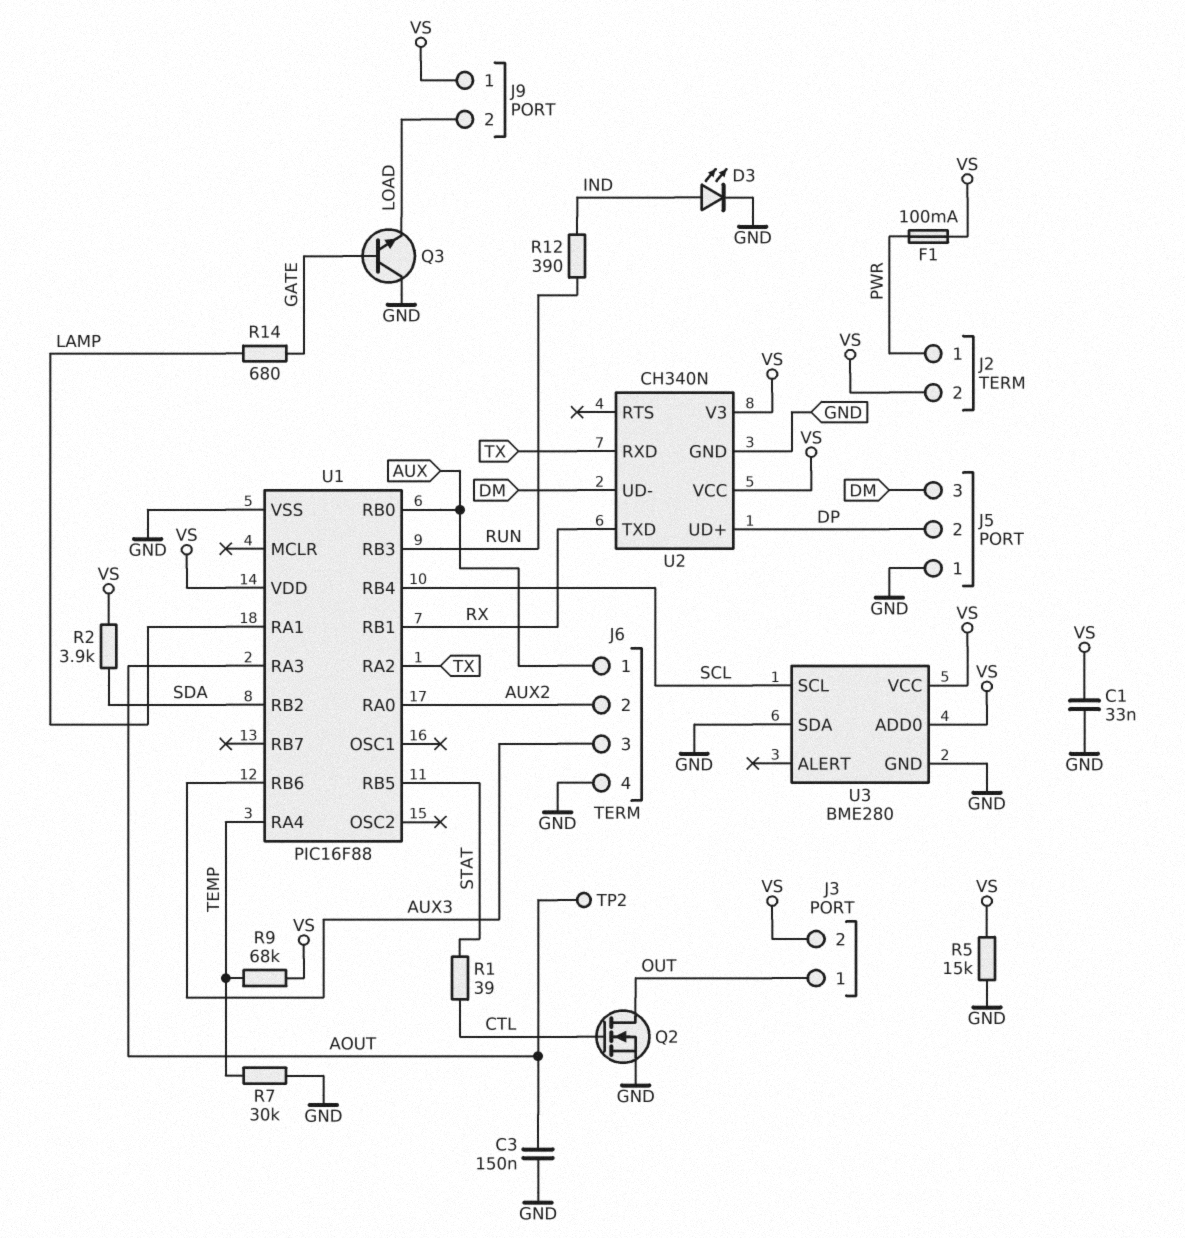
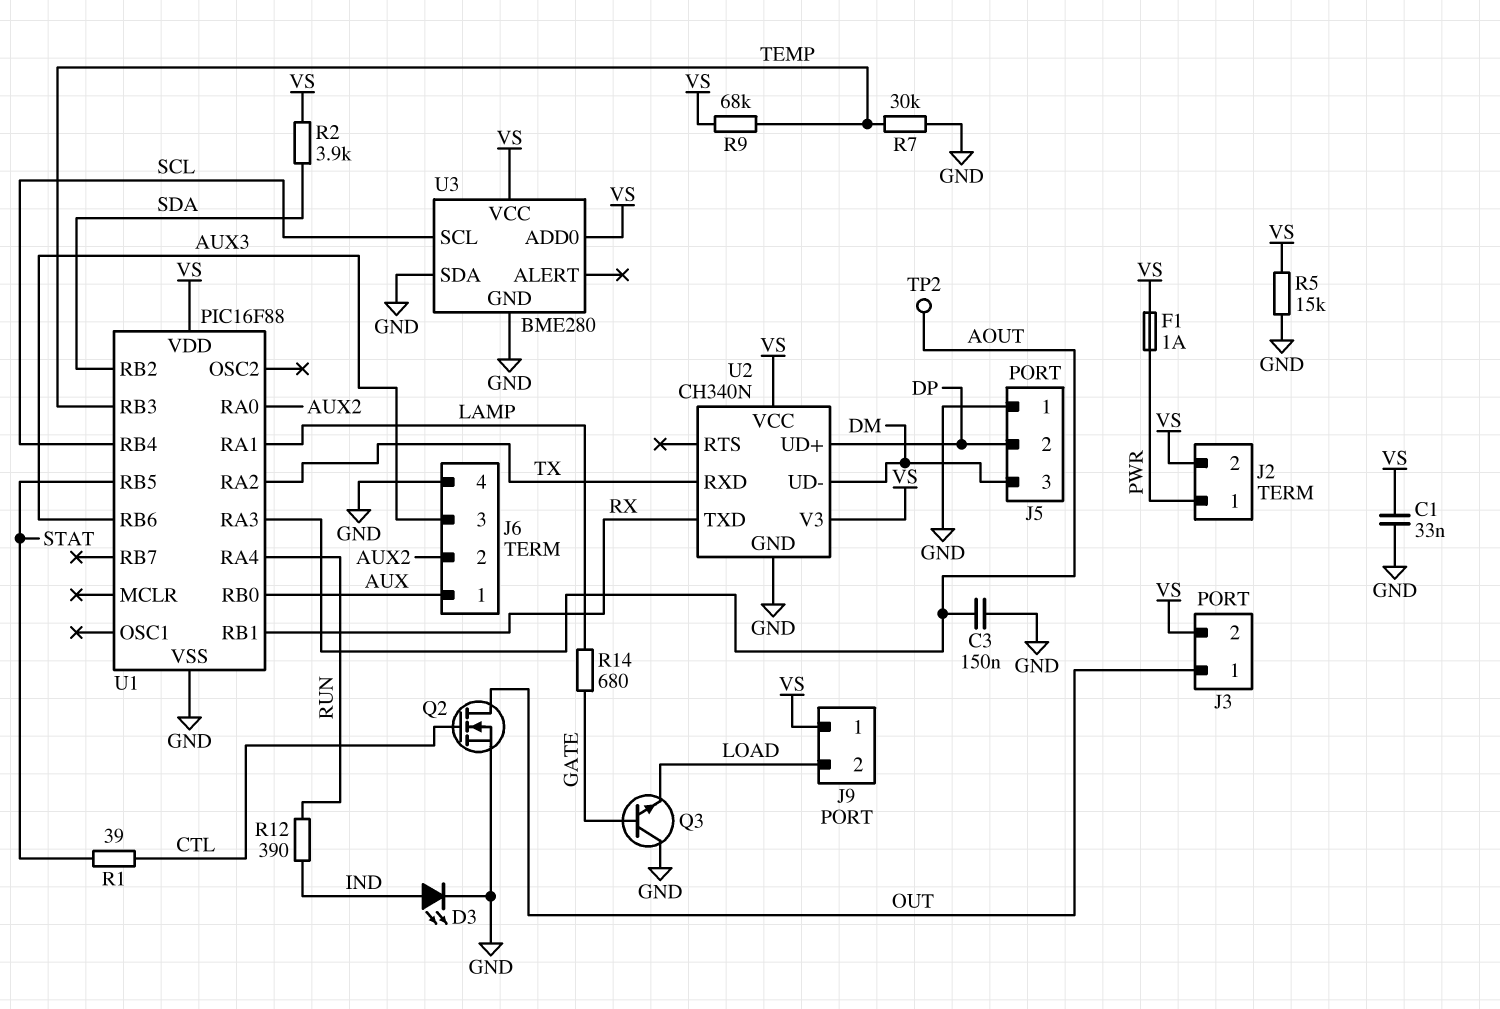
F1: 100mA (PWR, VS) -> 1A (PWR, VS)
U1 pin RA4: TEMP -> RUN
U1 pin RB3: RUN -> TEMP

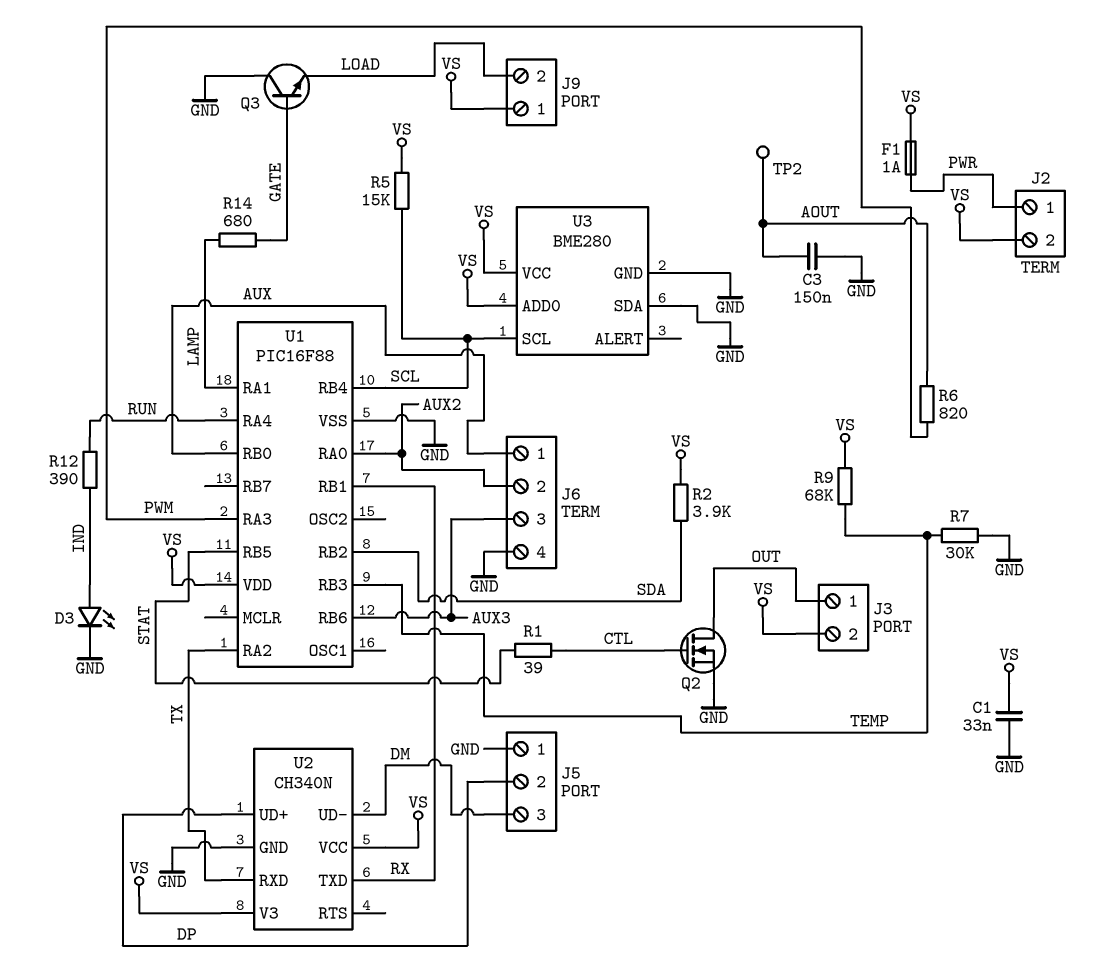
R5: 15k (GND, VS) -> 15k (SCL, VS)
R6: none -> 820 (AOUT, PWM)
U1 pin RA3: AOUT -> PWM

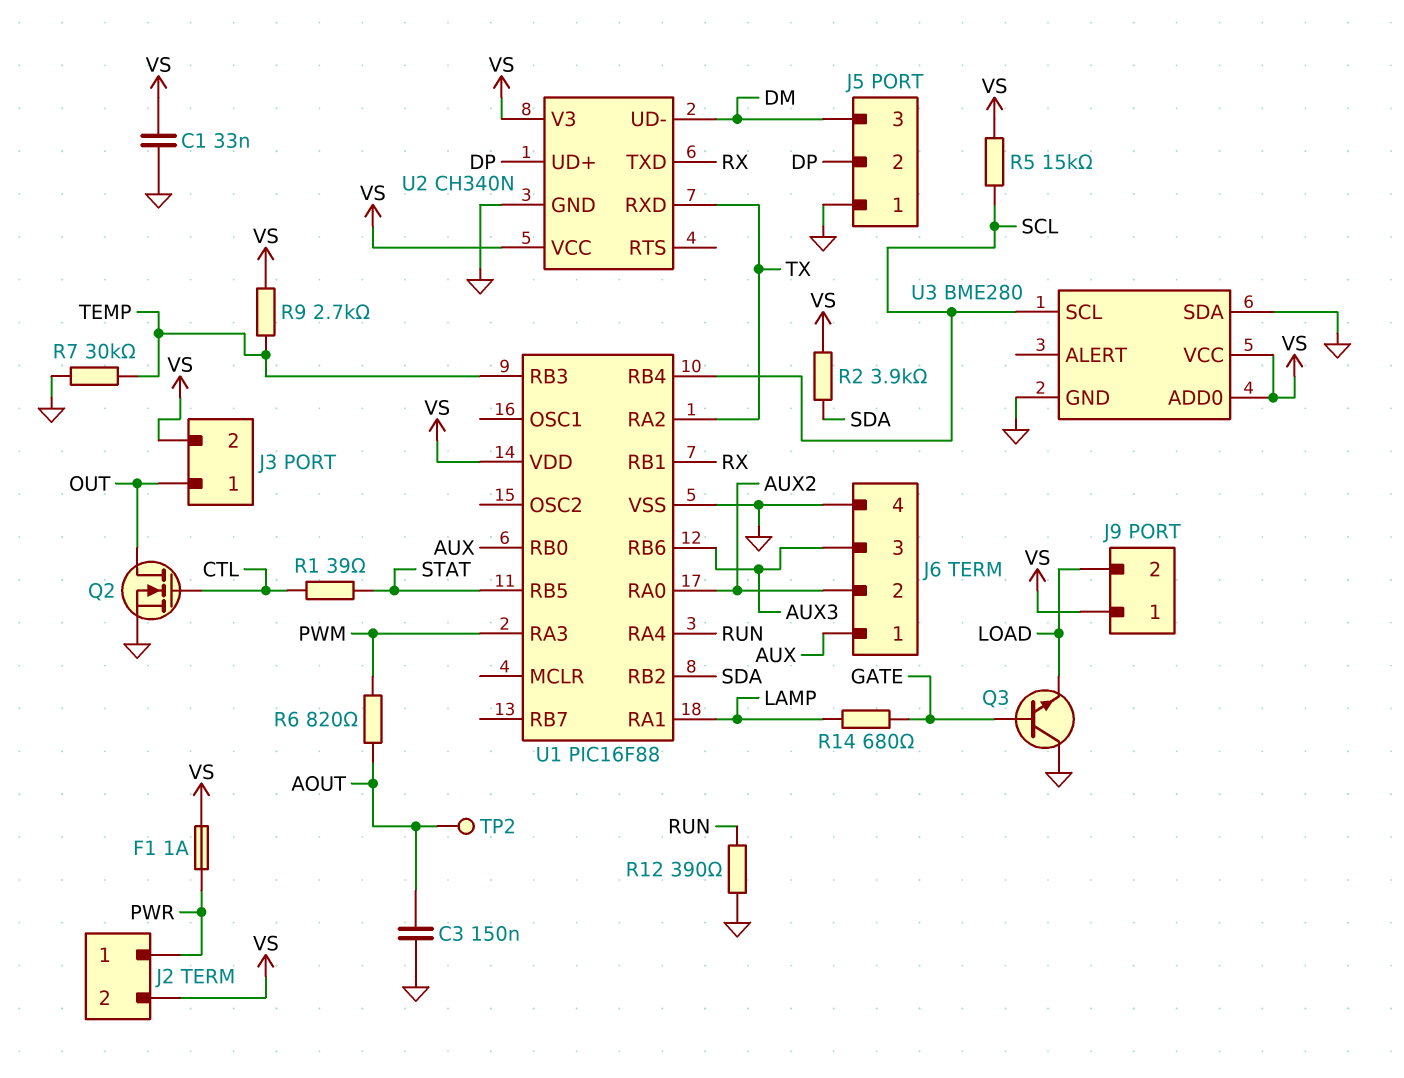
D3: LED (A IND, K GND) -> none
R9: 68k (TEMP, VS) -> 2.7k (TEMP, VS)
R12: 390 (IND, RUN) -> 390 (GND, RUN)

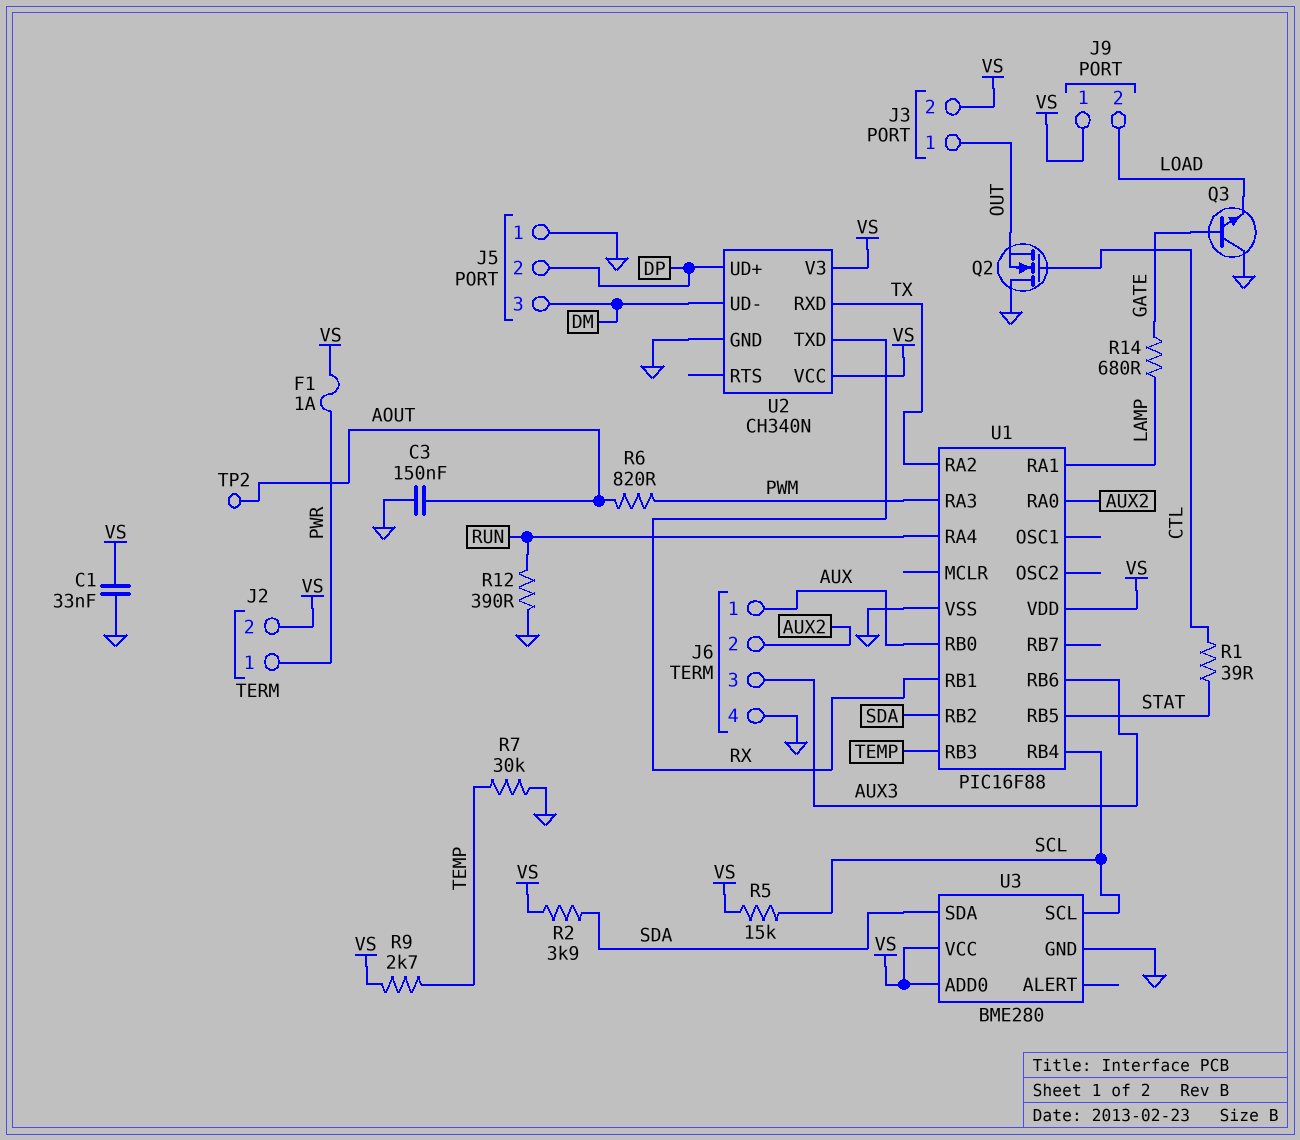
Q2: NMOS (G CTL, D OUT, S GND) -> NMOS (G CTL, D GND, S OUT)
U3 pin SDA: GND -> SDA

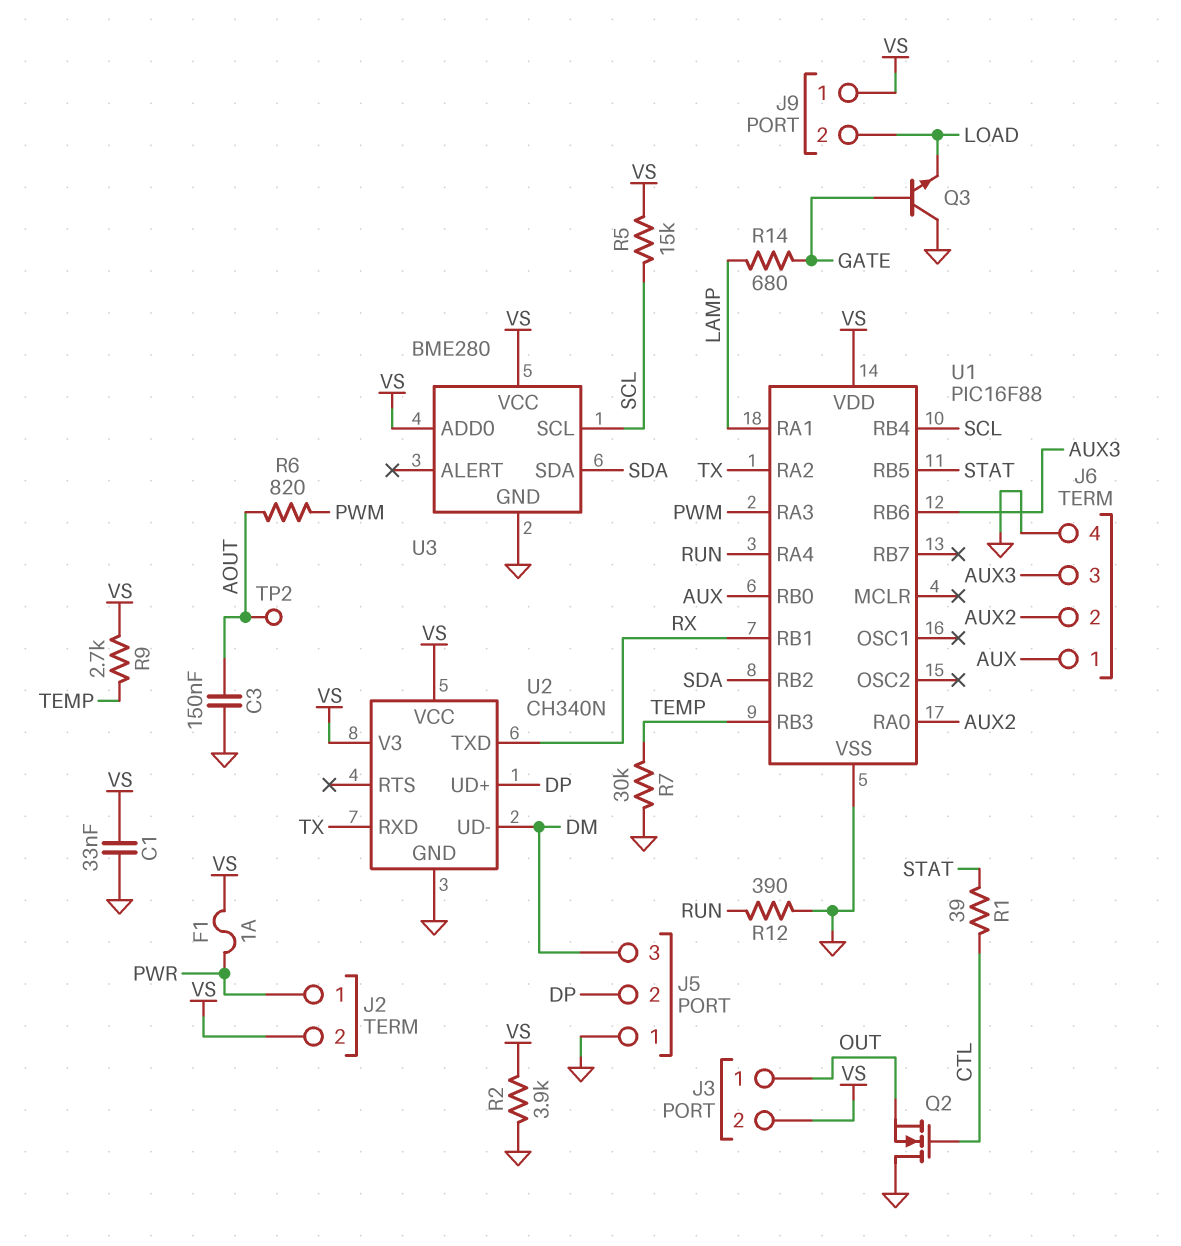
R2: 3.9k (SDA, VS) -> 3.9k (GND, VS)

